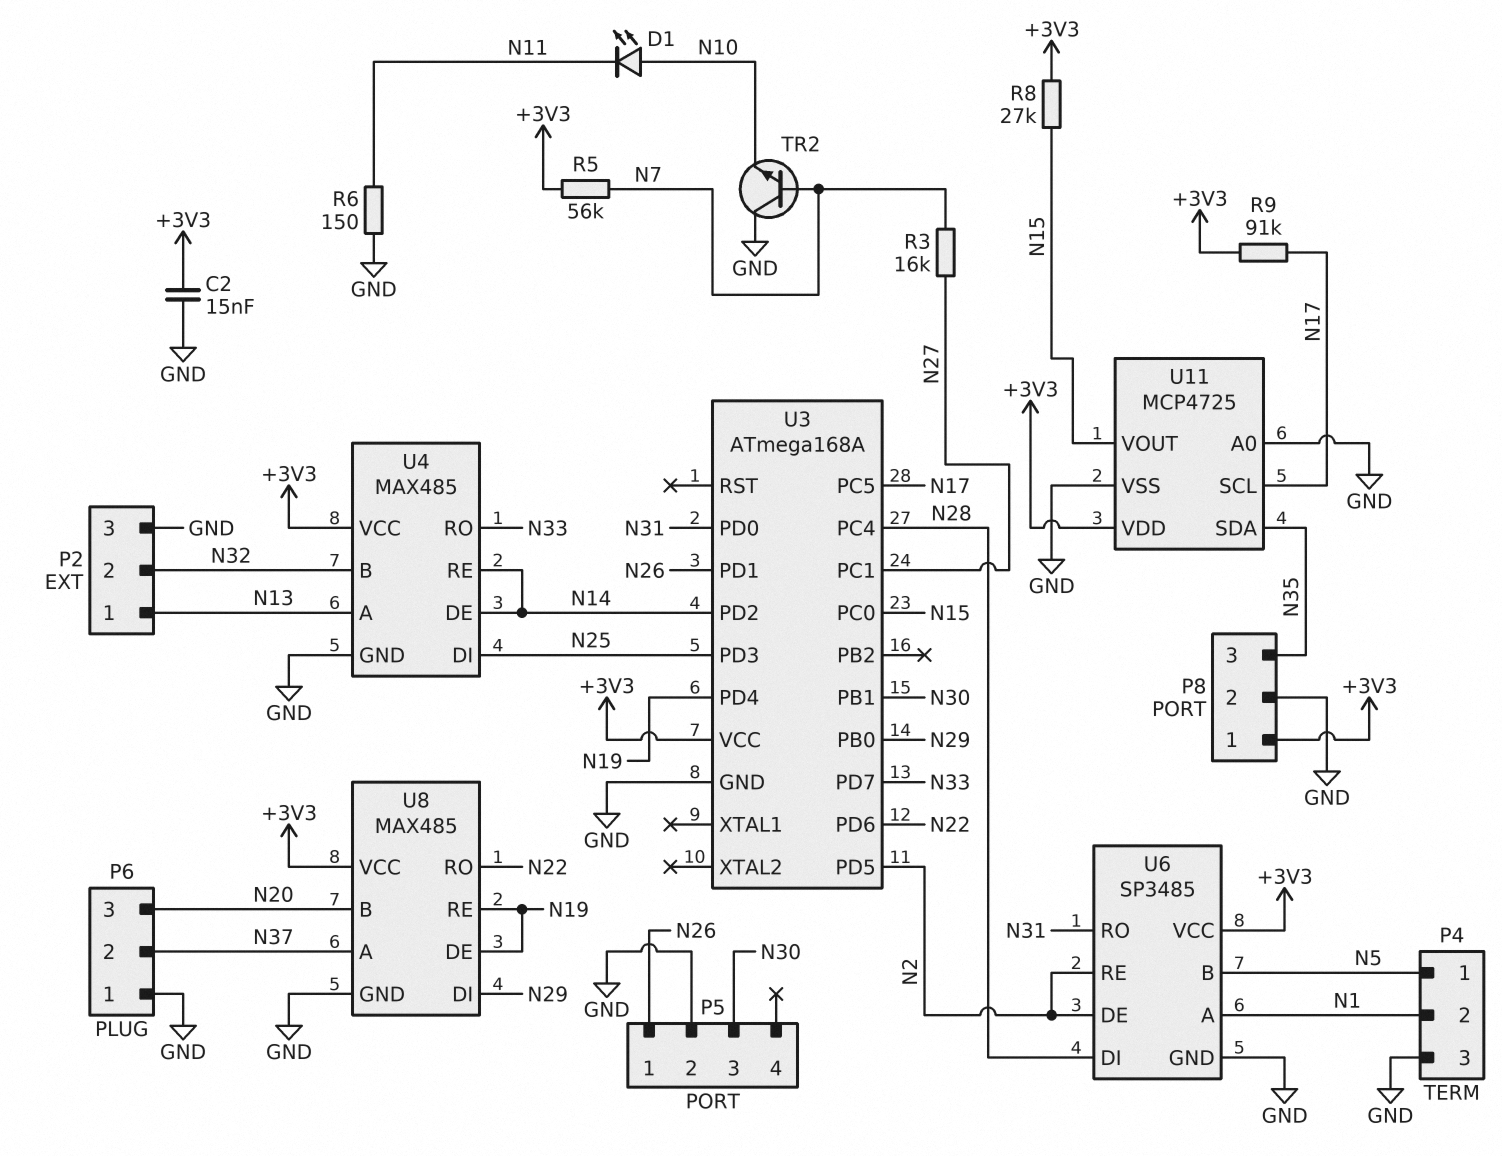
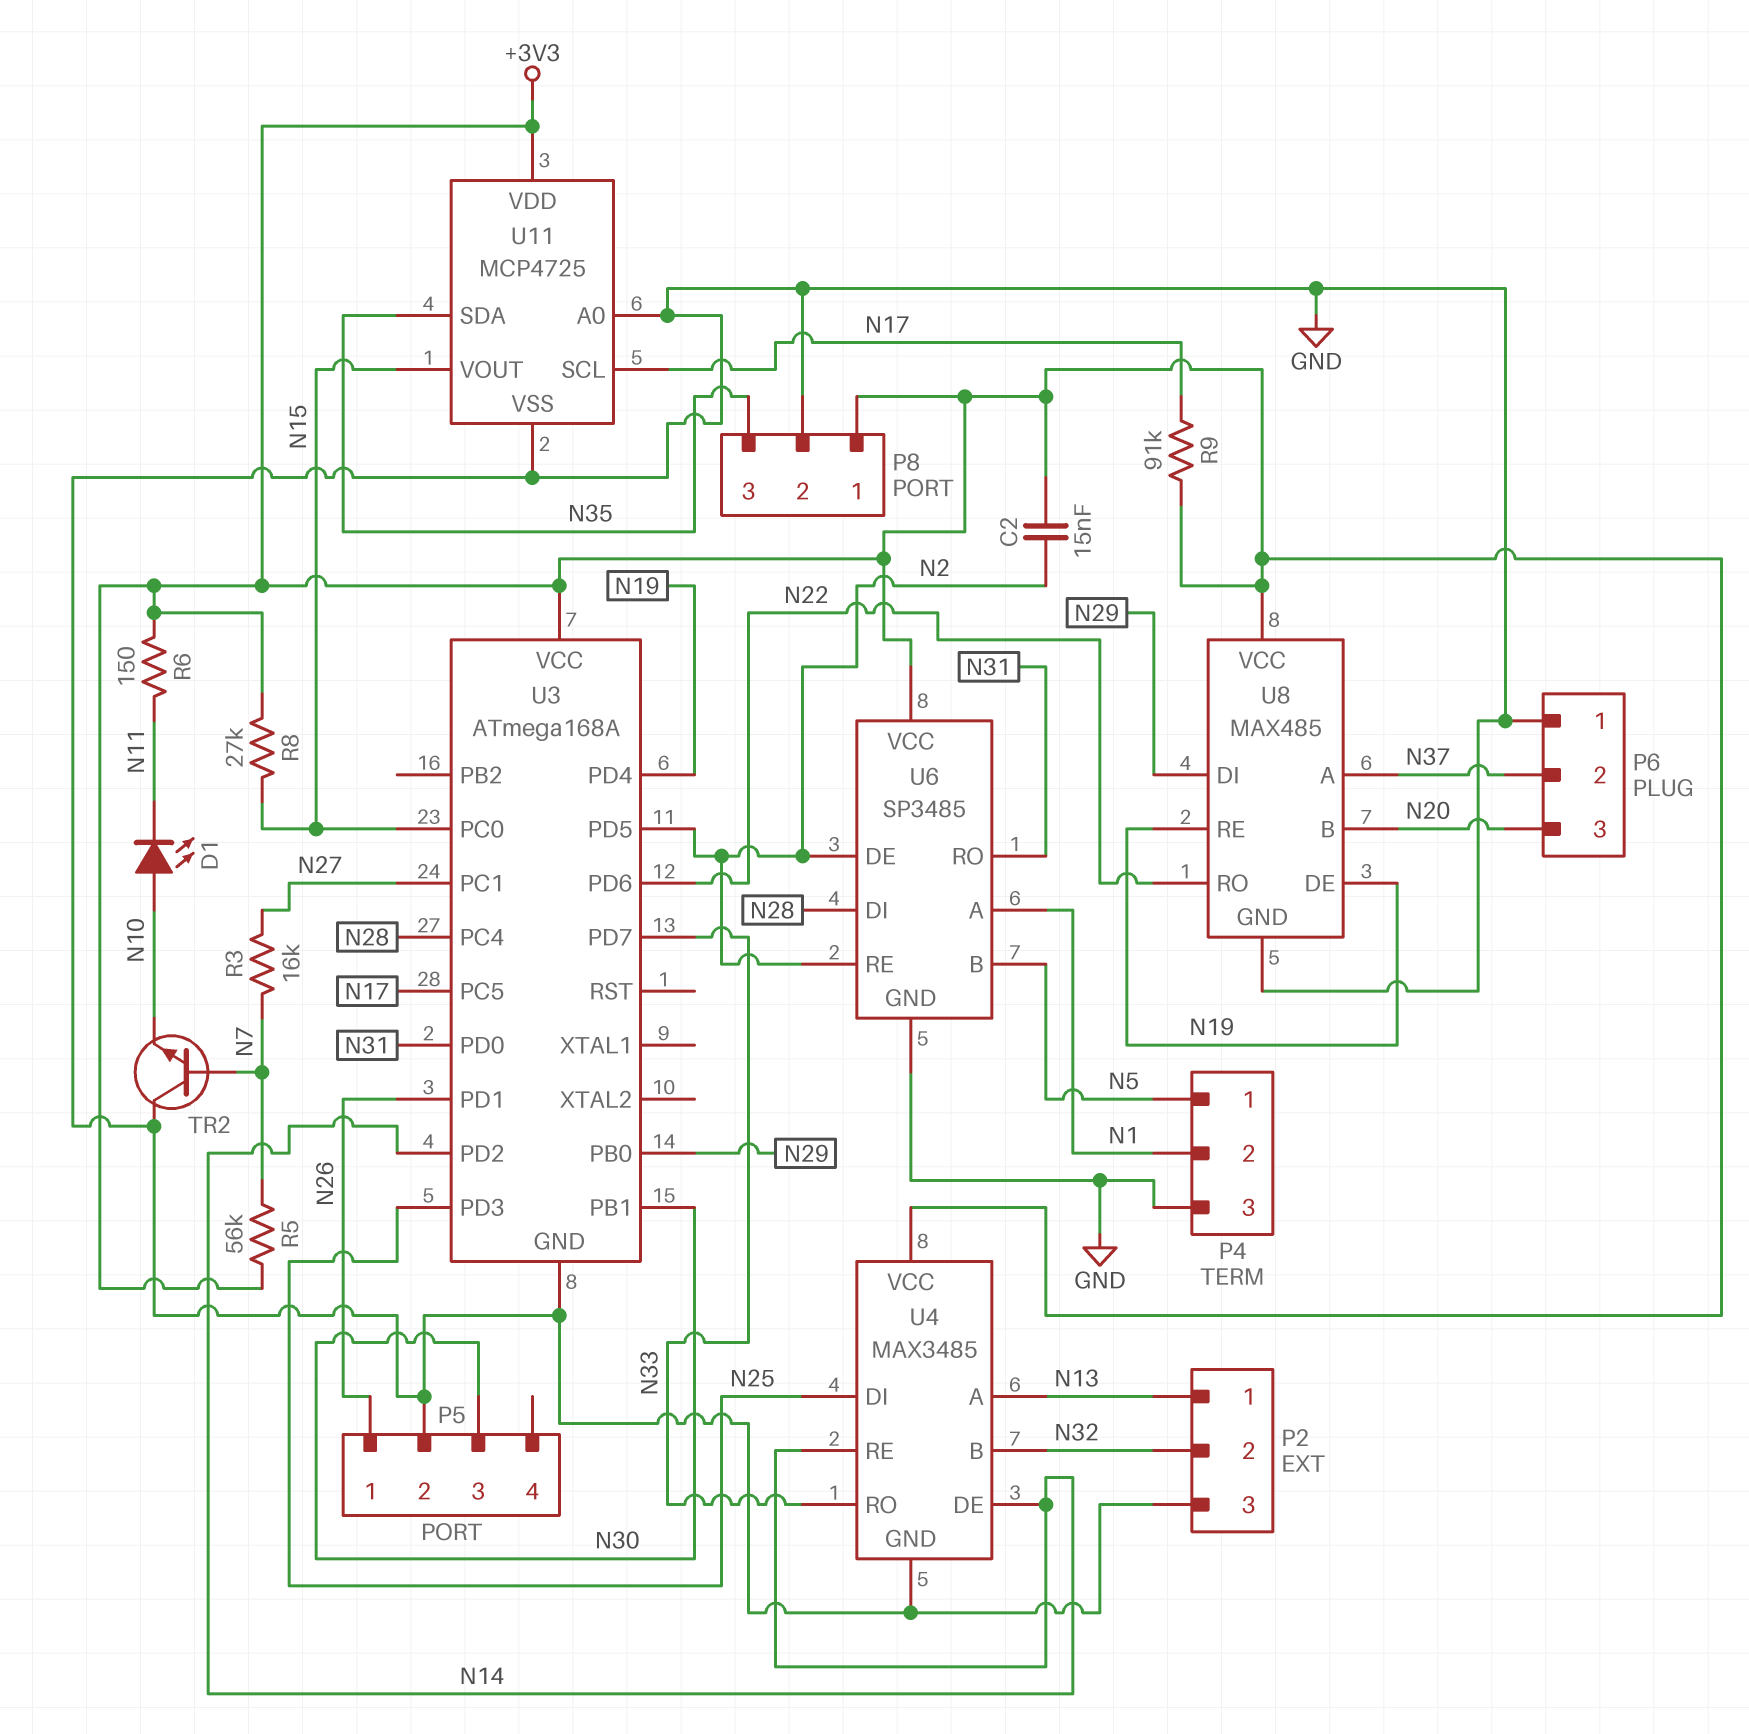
C2: 15nF (+3V3, GND) -> 15nF (+3V3, N2)
R6: 150 (GND, N11) -> 150 (+3V3, N11)
U4: MAX485 -> MAX3485

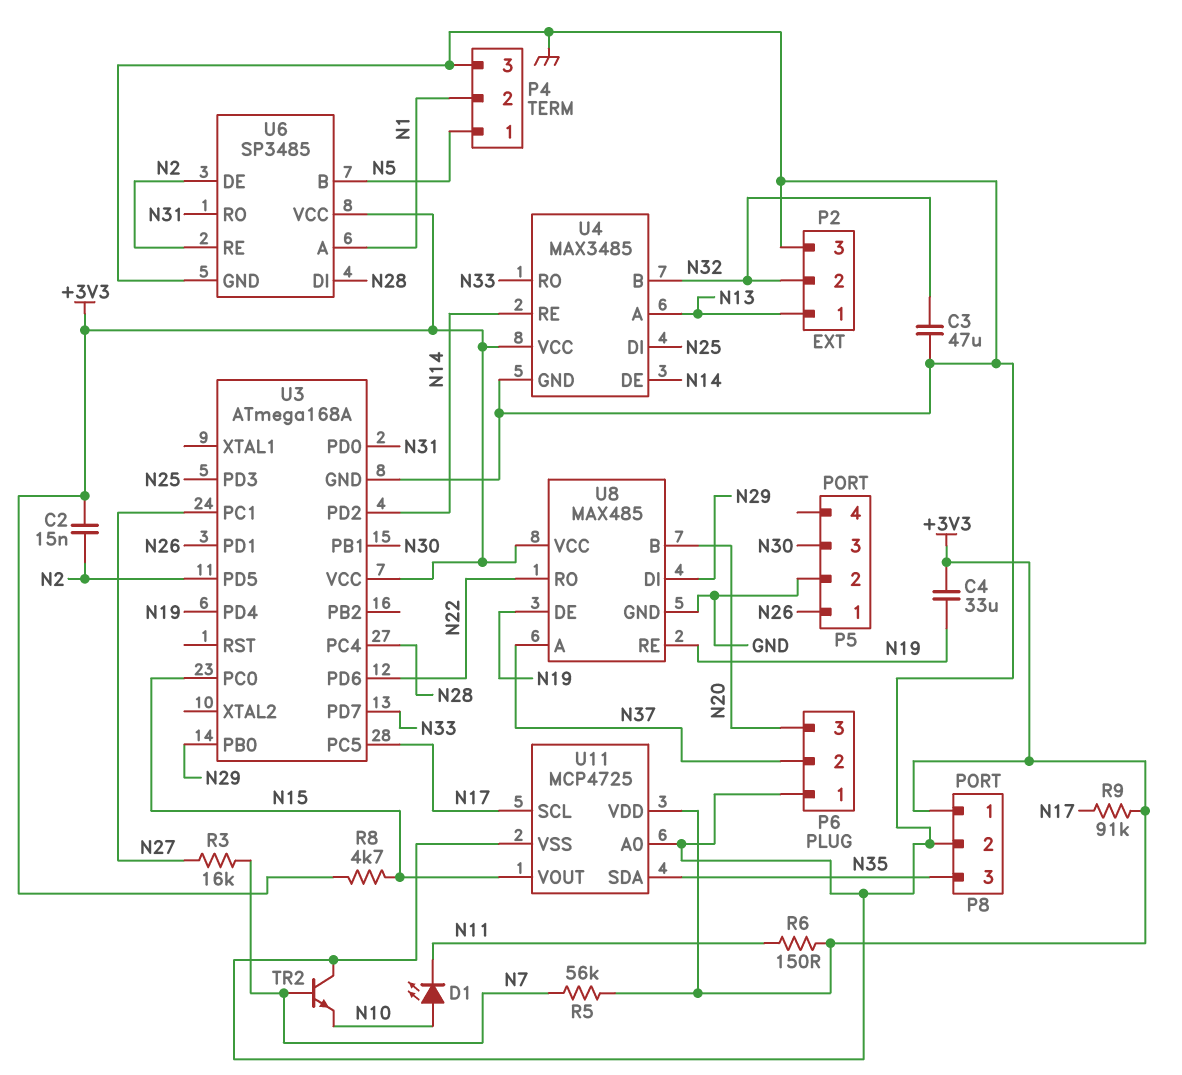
C3: none -> 47uF (GND, N32)
C4: none -> 33uF (+3V3, N19)
R8: 27k (+3V3, N15) -> 4.7k (+3V3, N15)

